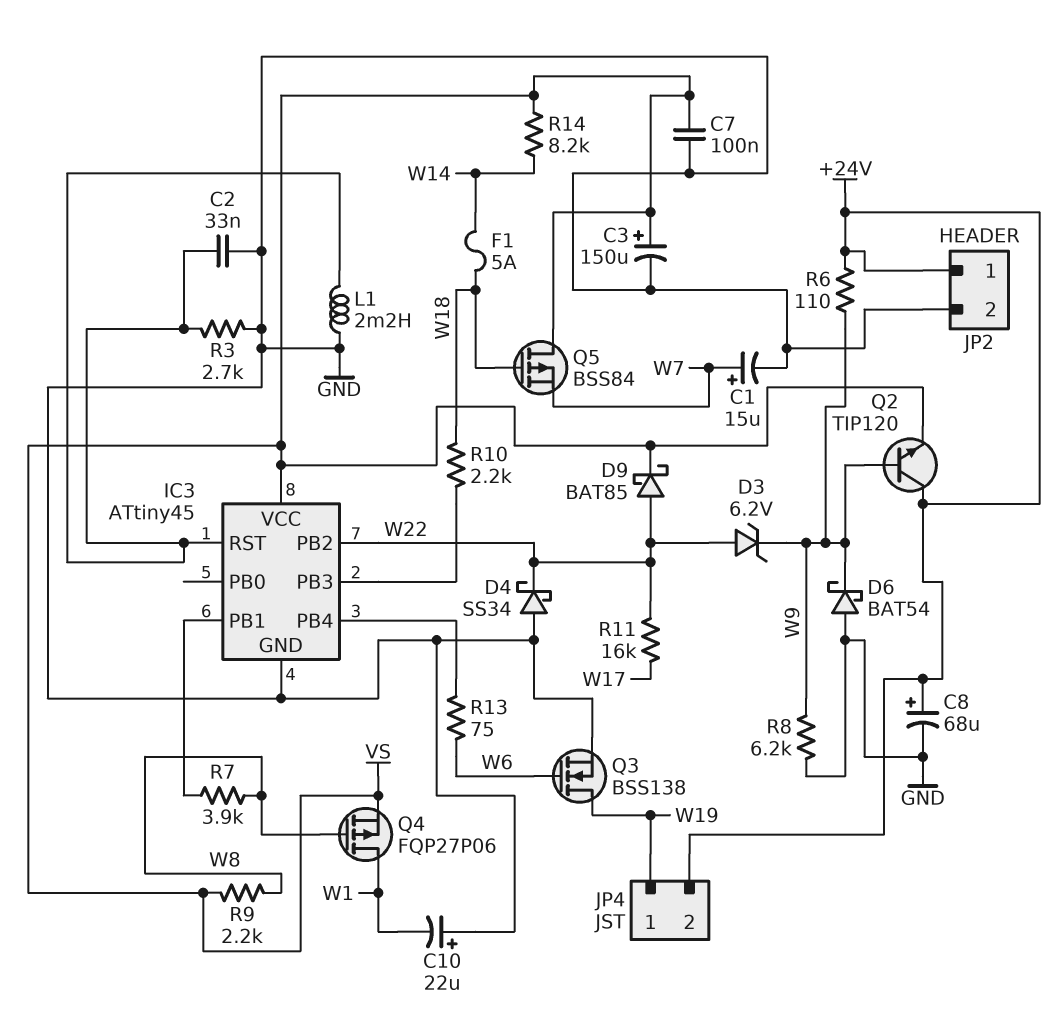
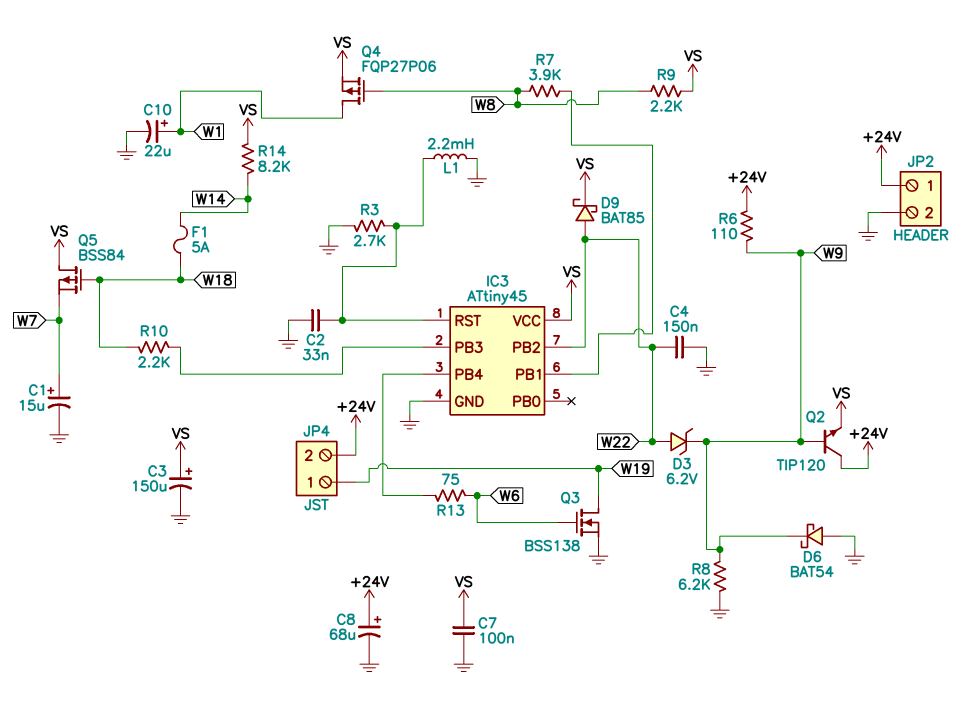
C4: none -> 150nF (GND, W22)
C10: 22uF (plus GND, minus W1) -> 22uF (plus W1, minus GND)
D4: schottky SS34 (A GND, K W22) -> none
R11: 16k (W17, W22) -> none

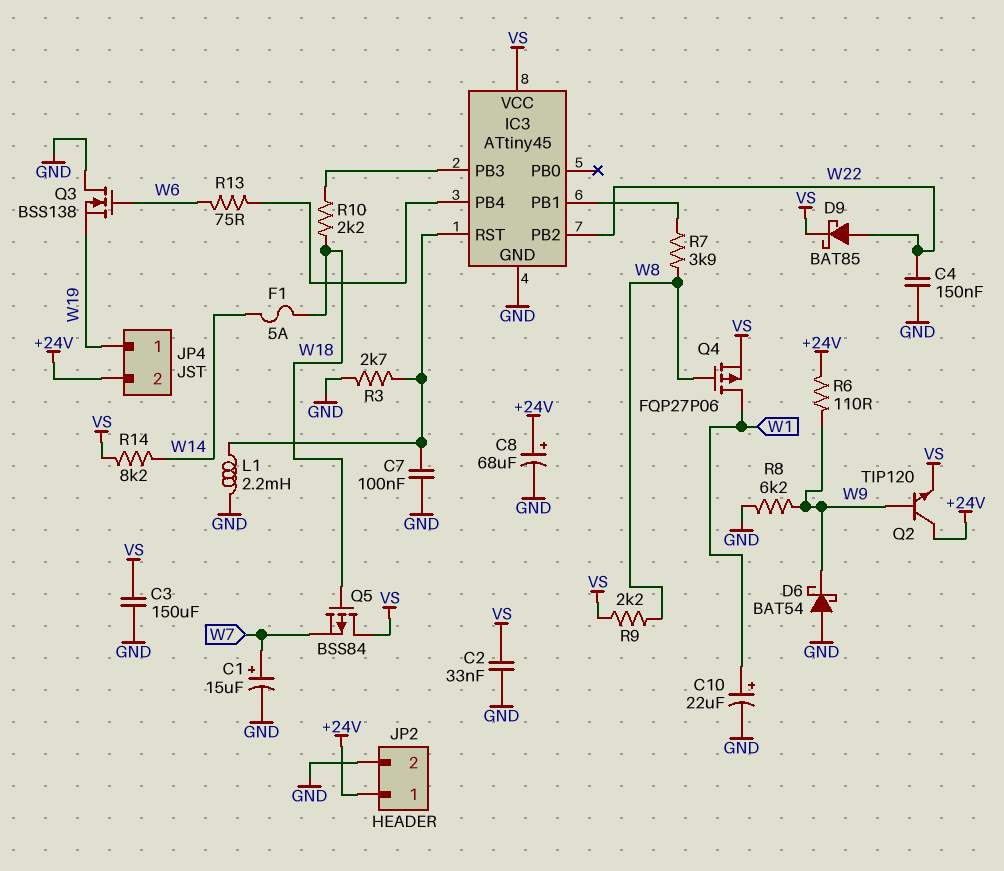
C2: 33nF (GND, IC3/RST) -> 33nF (GND, VS)
C3: 150uF (plus VS, minus GND) -> 150uF (GND, VS)
C7: 100nF (GND, VS) -> 100nF (GND, IC3/RST)
D3: zener 6.2V (A W22, K W9) -> none
Q3: NMOS BSS138 (G W6, D W19, S GND) -> NMOS BSS138 (G W6, D GND, S W19)

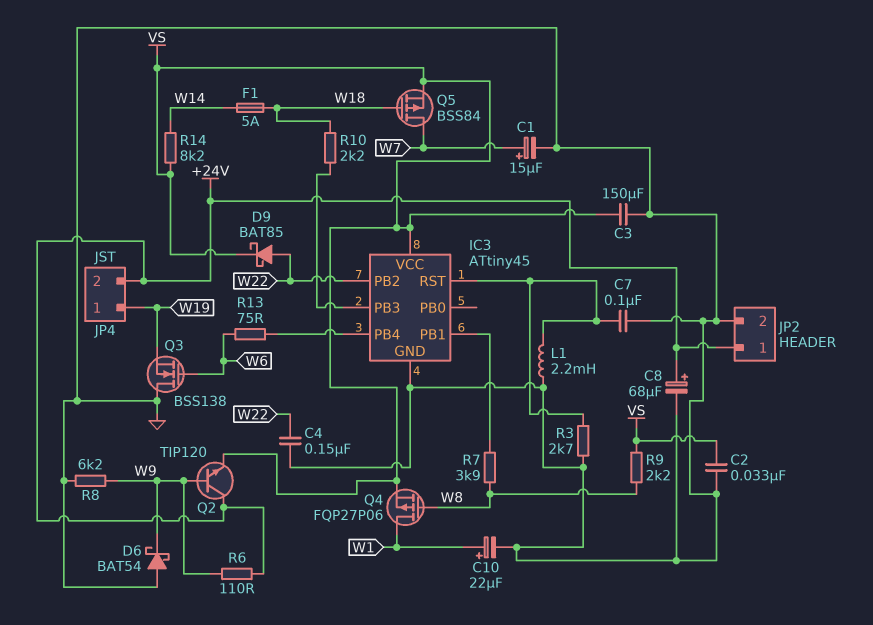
Q5: PMOS BSS84 (G W18, D VS, S W7) -> PMOS BSS84 (G W18, D W7, S VS)

